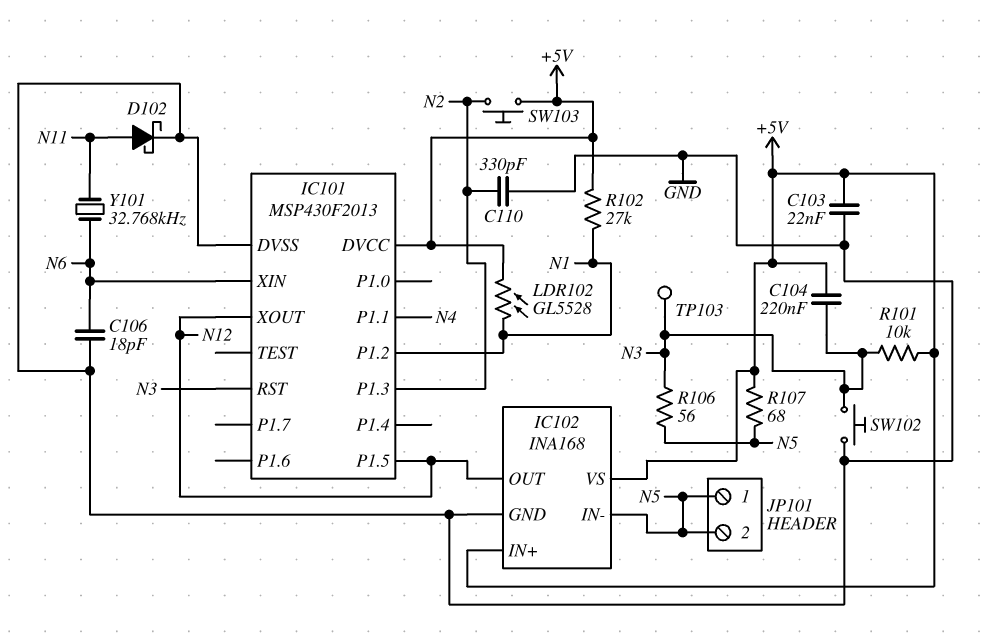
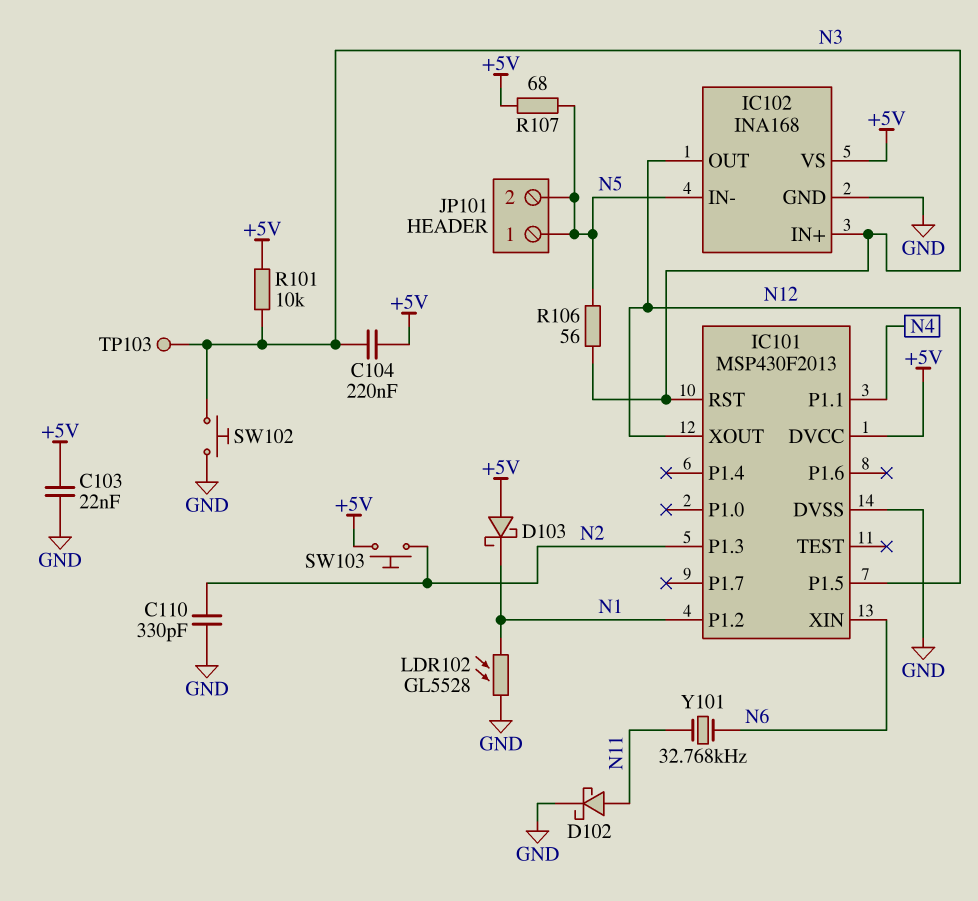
C106: 18pF (GND, N6) -> none
D103: none -> schottky (A +5V, K N1)
IC102 pin IN+: +5V -> N3
LDR102: GL5528 (+5V, N1) -> GL5528 (GND, N1)
R102: 27k (+5V, N1) -> none

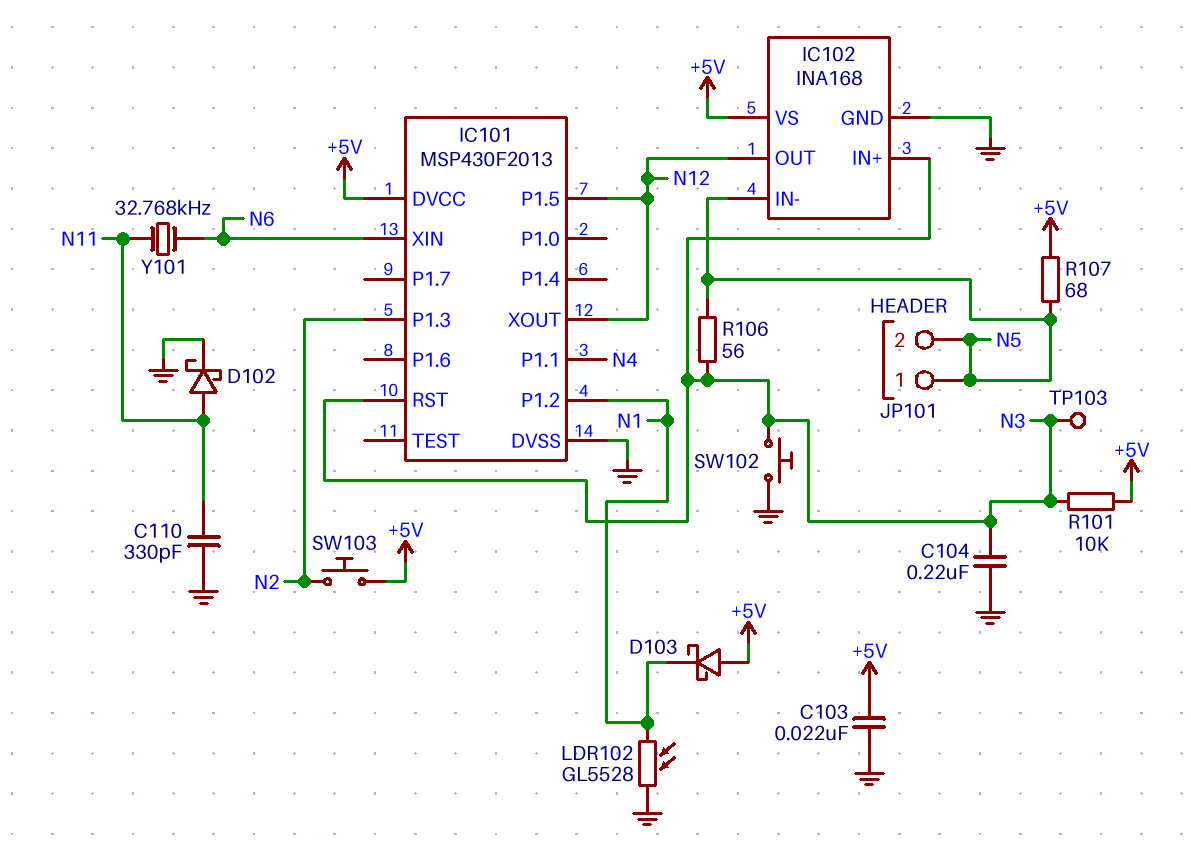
C104: 220nF (+5V, N3) -> 220nF (GND, N3)
C110: 330pF (GND, N2) -> 330pF (GND, N11)

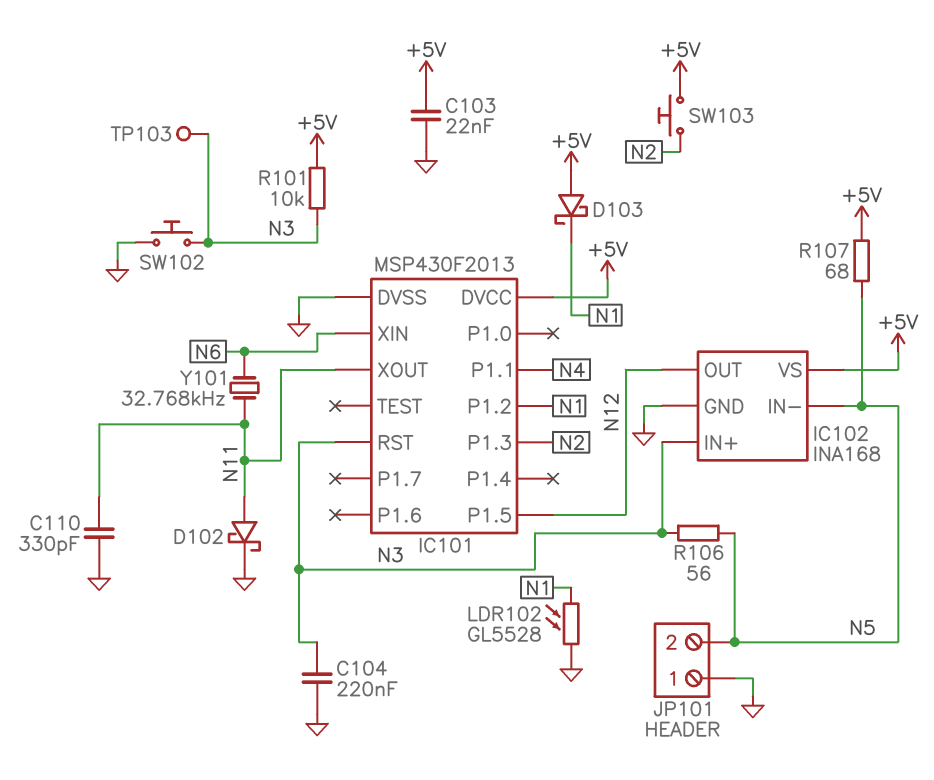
IC101 pin XOUT: N12 -> N11
JP101 pin 1: N5 -> GND

